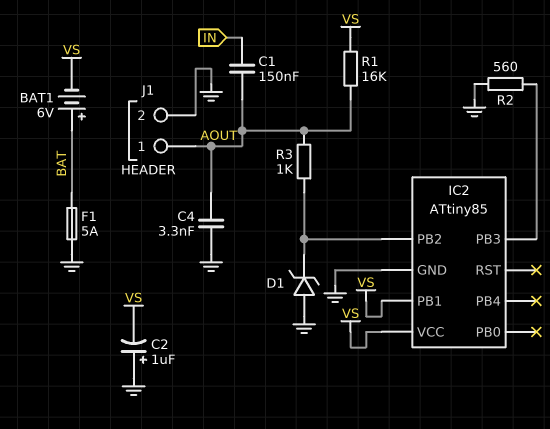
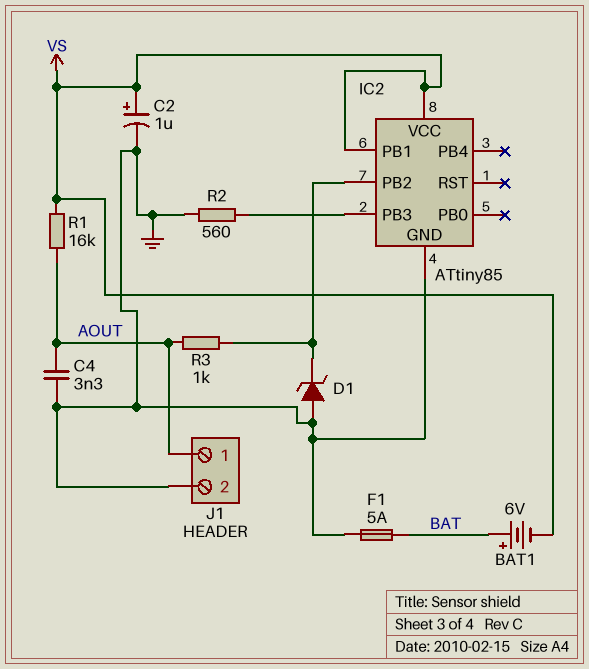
C1: 150nF (AOUT, IN) -> none
C2: 1uF (plus GND, minus VS) -> 1uF (plus VS, minus GND)

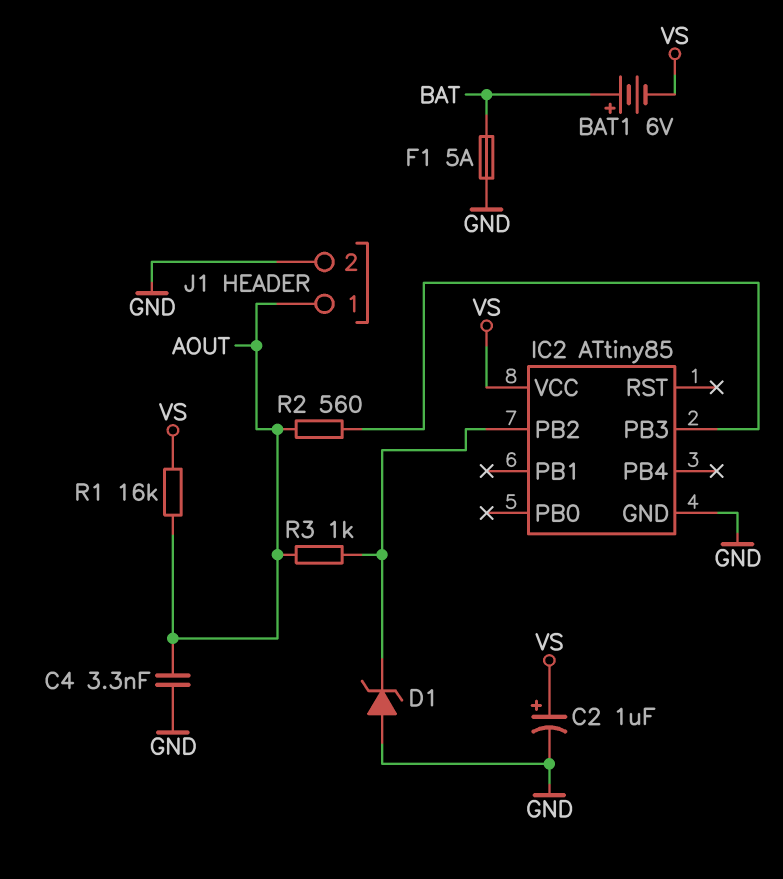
IC2 pin PB1: VS -> none
R2: 560 (GND, IC2/PB3) -> 560 (AOUT, IC2/PB3)

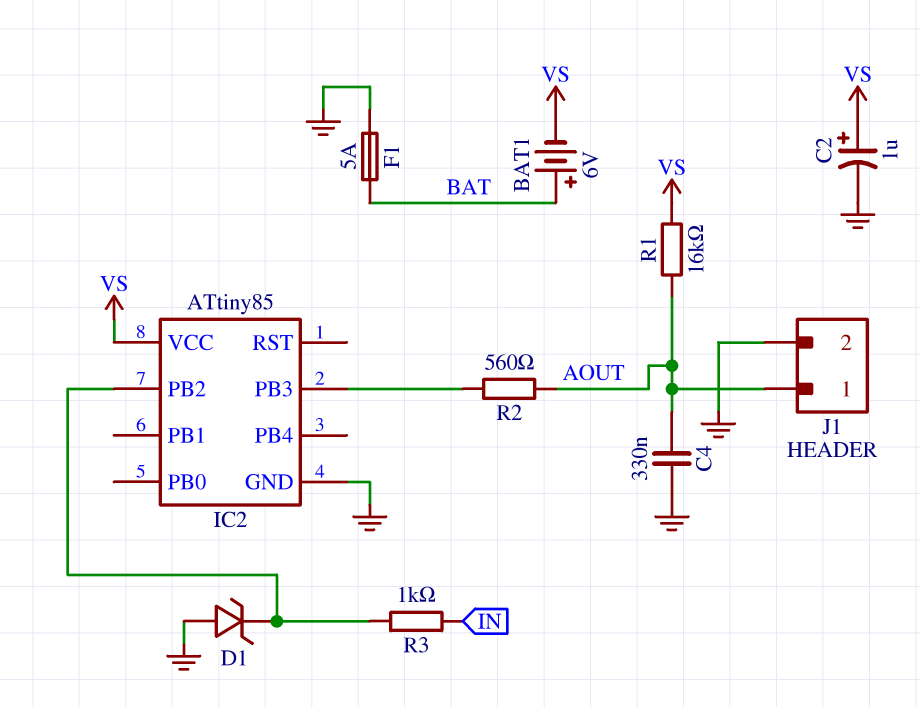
C4: 3.3nF (AOUT, GND) -> 330nF (AOUT, GND)
R3: 1k (AOUT, IC2/PB2) -> 1k (IC2/PB2, IN)

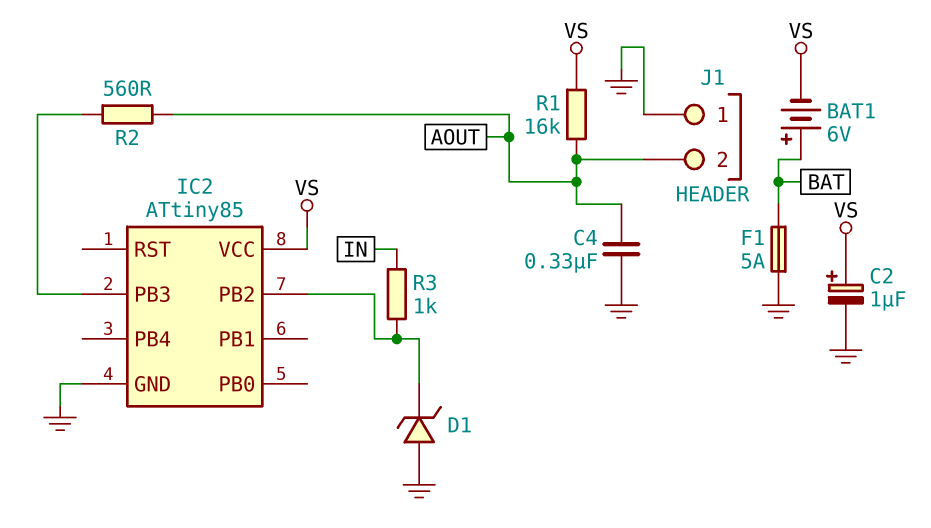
J1 pin 1: AOUT -> GND
J1 pin 2: GND -> AOUT

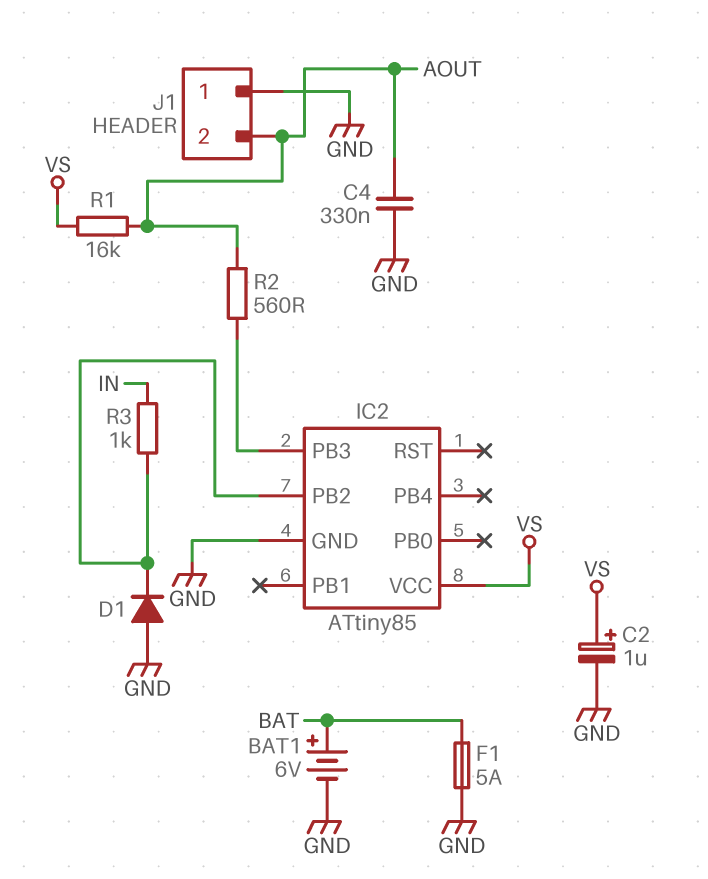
BAT1: 6V (plus BAT, minus VS) -> 6V (plus BAT, minus GND)
D1: zener (A GND, K IC2/PB2) -> diode (A GND, K IC2/PB2)

